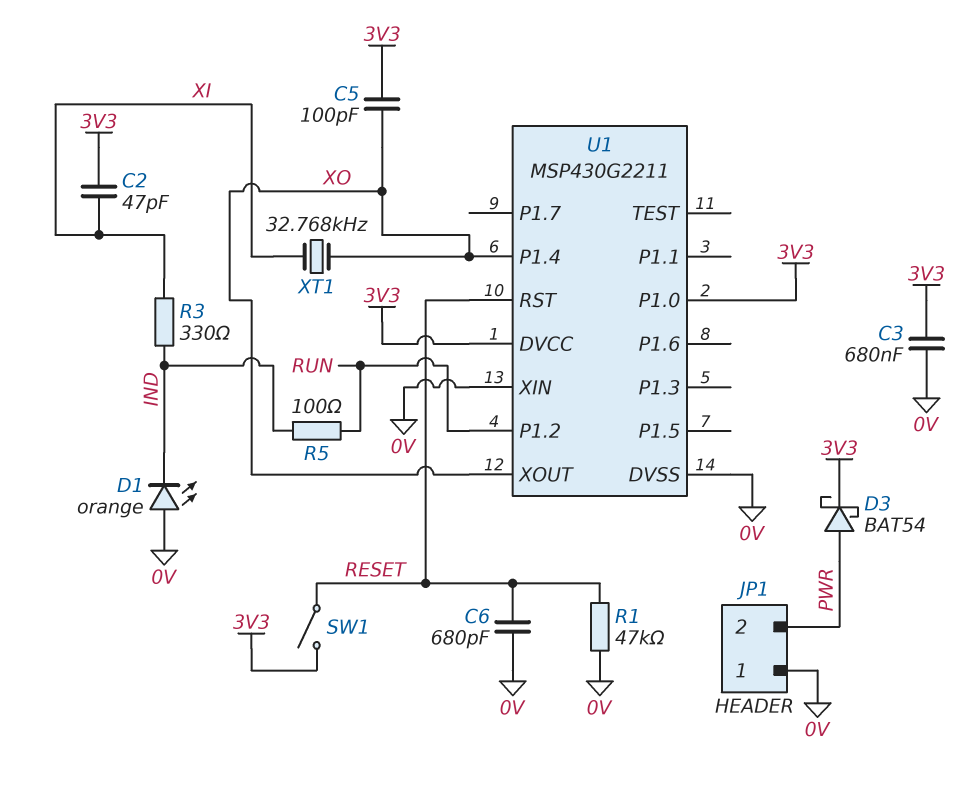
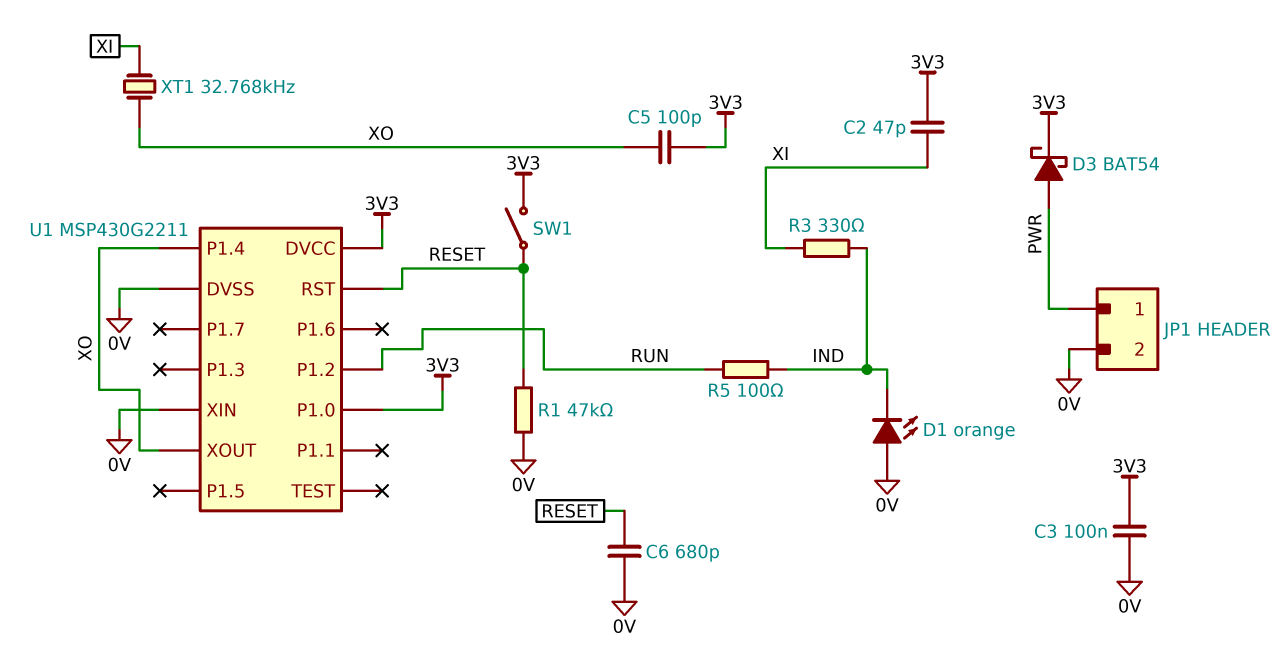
C3: 680nF (0V, 3V3) -> 100nF (0V, 3V3)
JP1 pin 1: 0V -> PWR
JP1 pin 2: PWR -> 0V

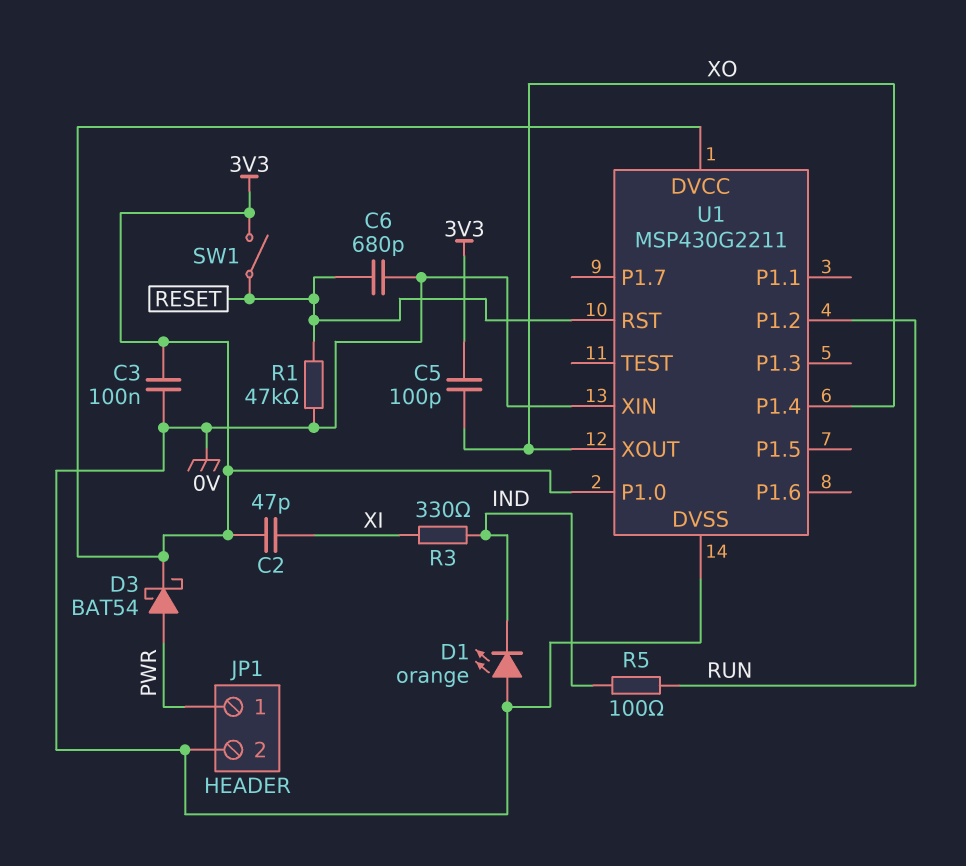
XT1: 32.768kHz (XI, XO) -> none

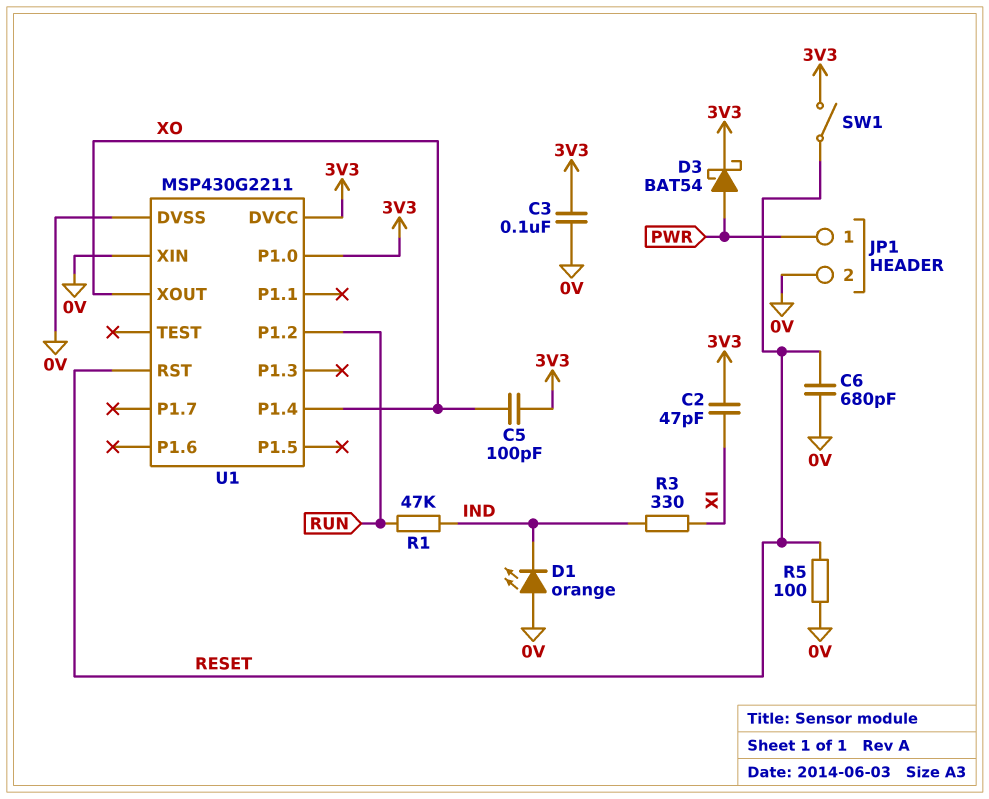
R1: 47k (0V, RESET) -> 47k (IND, RUN)
R5: 100 (IND, RUN) -> 100 (0V, RESET)

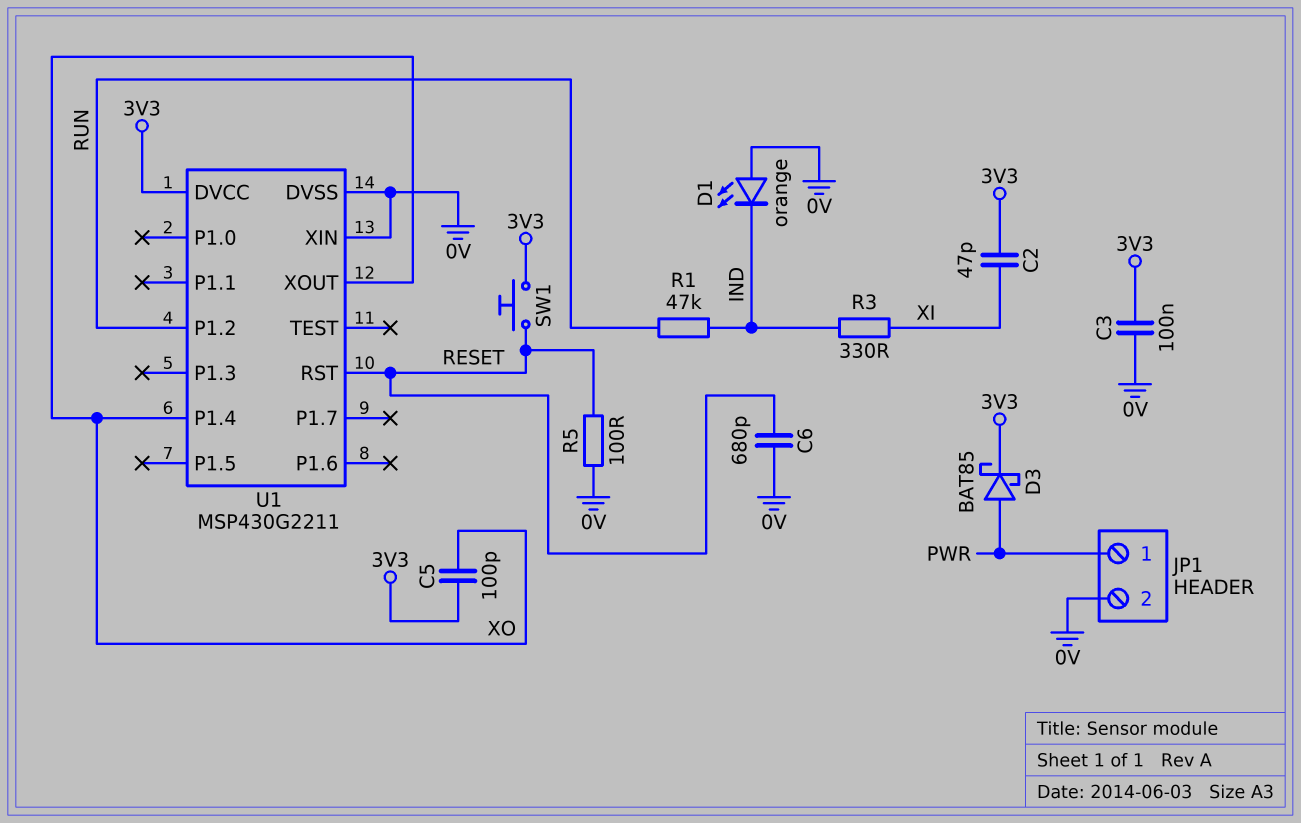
D3: schottky BAT54 (A PWR, K 3V3) -> schottky BAT85 (A PWR, K 3V3)
SW1: switch (3V3, RESET) -> button (3V3, RESET)
U1 pin P1.0: 3V3 -> none

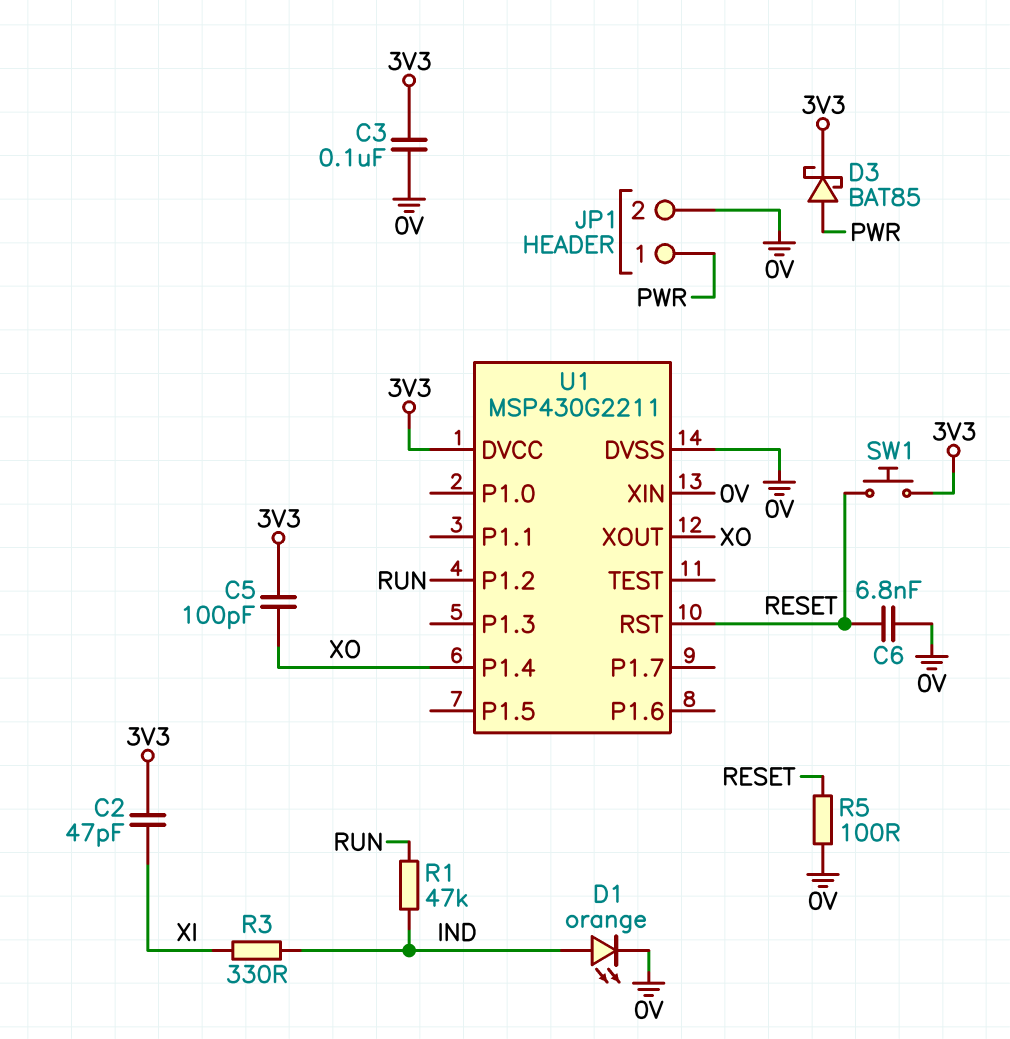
C6: 680pF (0V, RESET) -> 6.8nF (0V, RESET)
D1: LED orange (A 0V, K IND) -> LED orange (A IND, K 0V)

